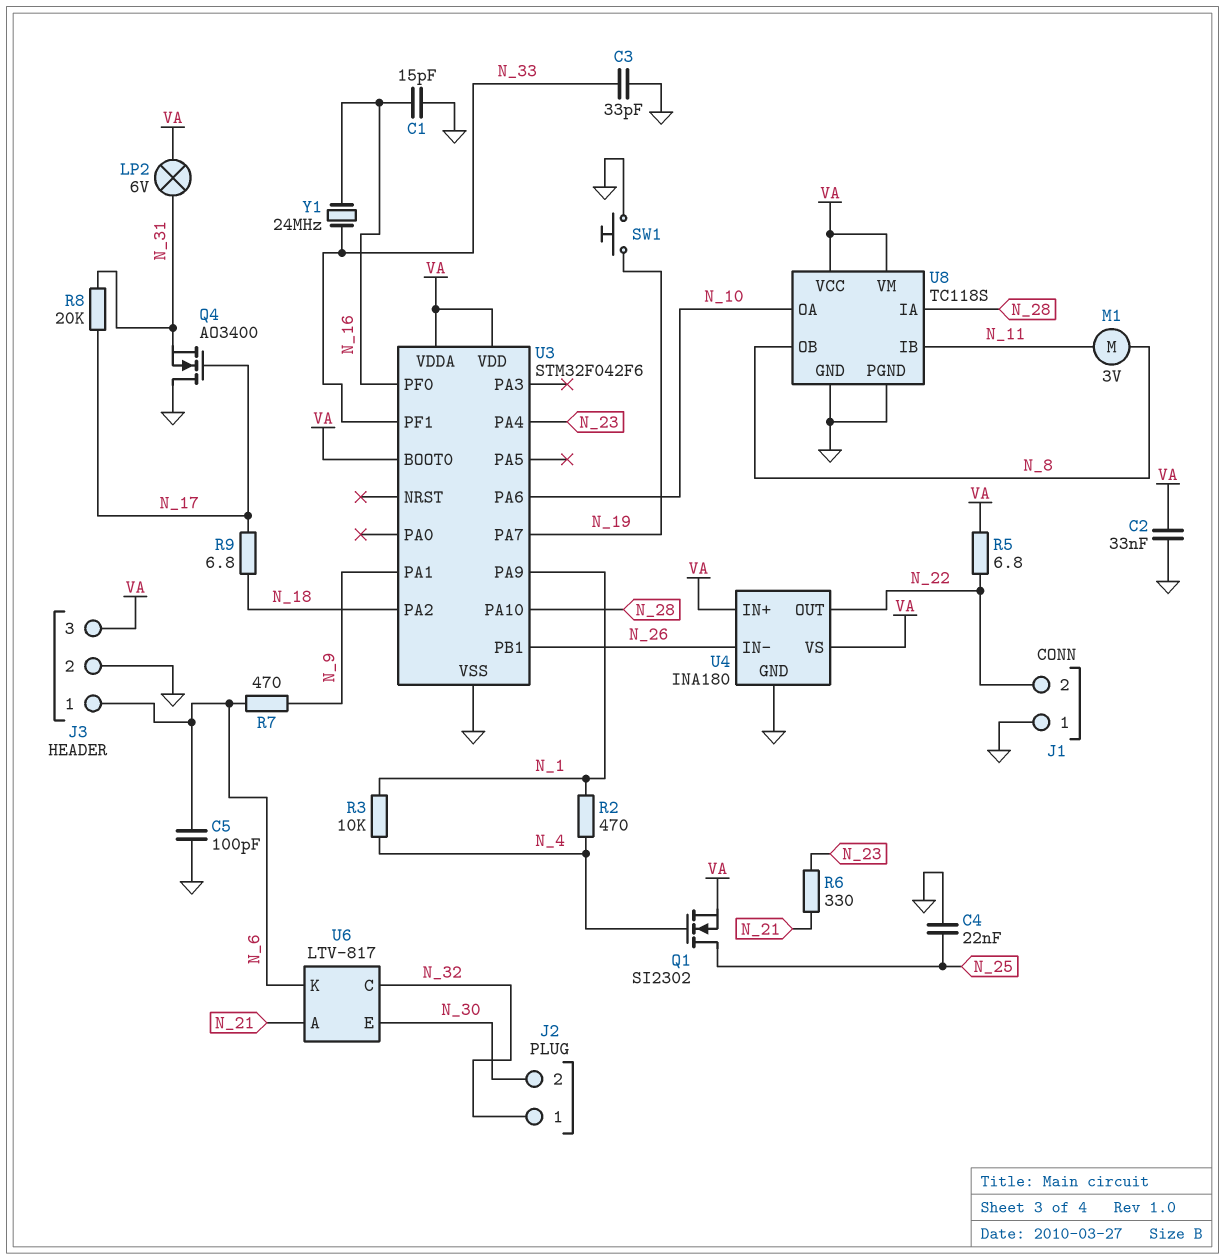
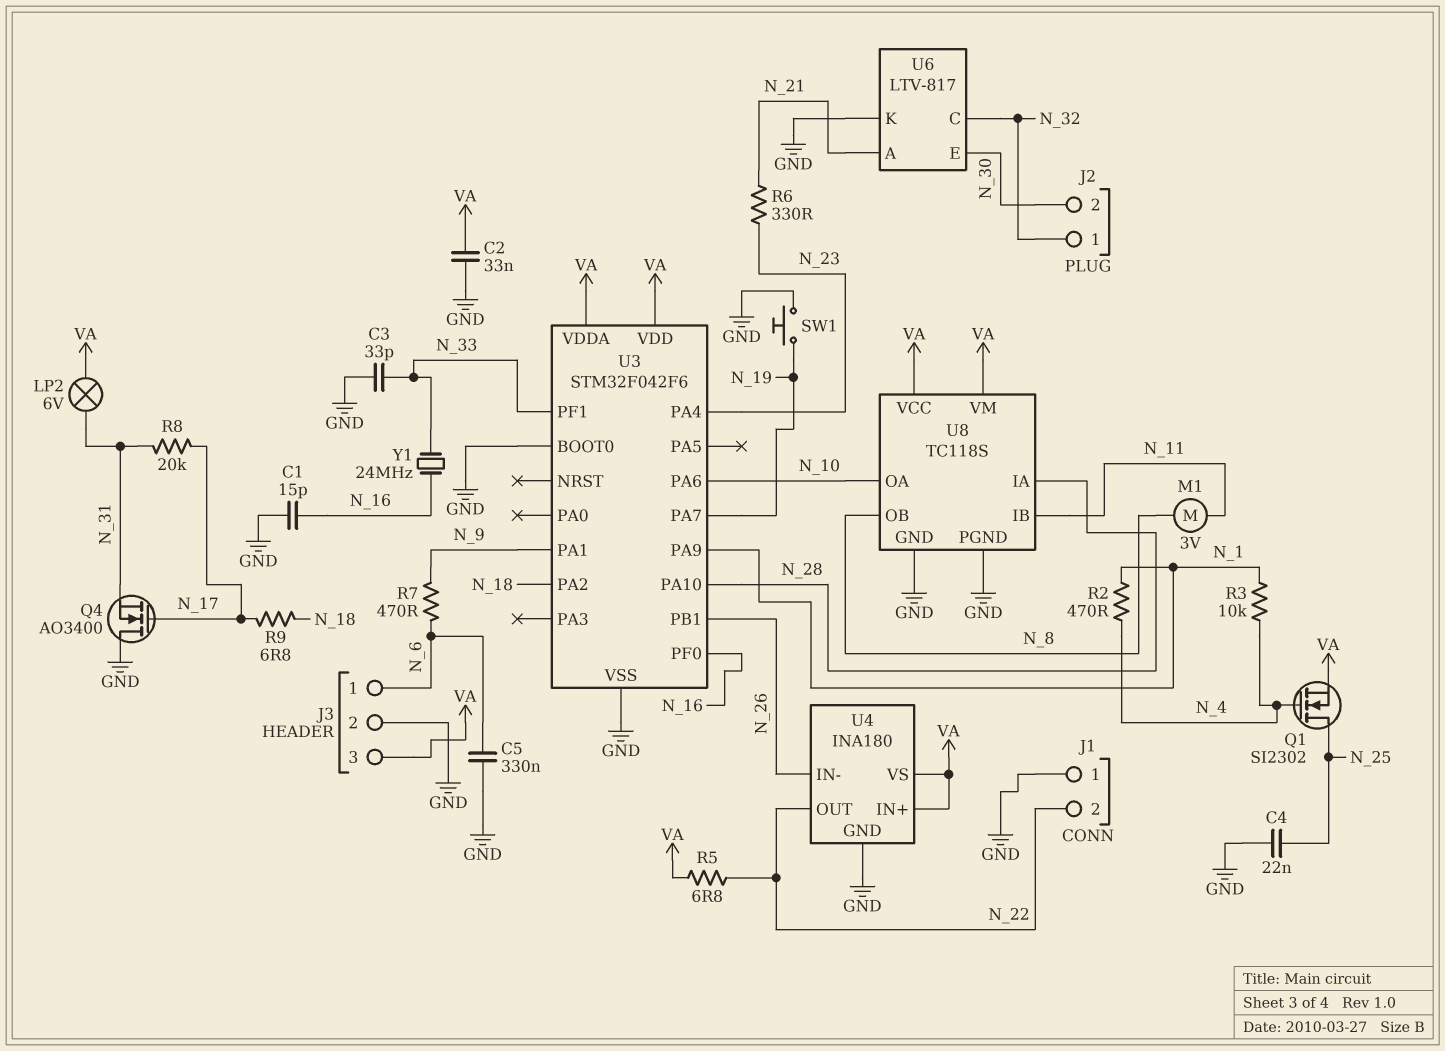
C5: 100pF (GND, N_6) -> 330nF (GND, N_6)
U3 pin BOOT0: VA -> GND
U6 pin K: N_6 -> GND

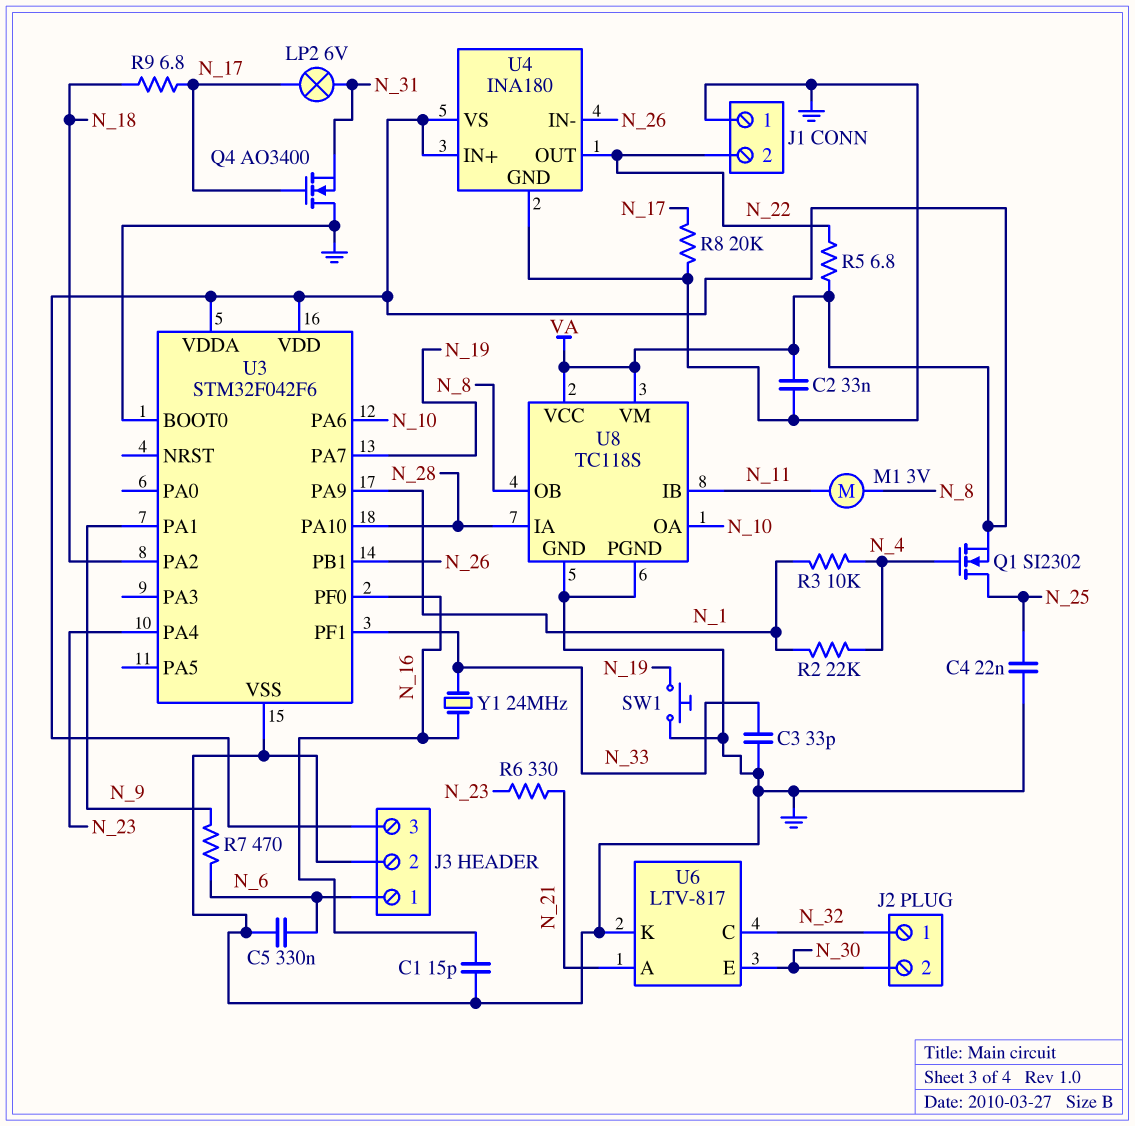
LP2: lamp 6V (N_31, VA) -> lamp 6V (N_17, N_31)
R2: 470 (N_1, N_4) -> 22k (N_1, N_4)
R8: 20k (N_17, N_31) -> 20k (GND, N_17)

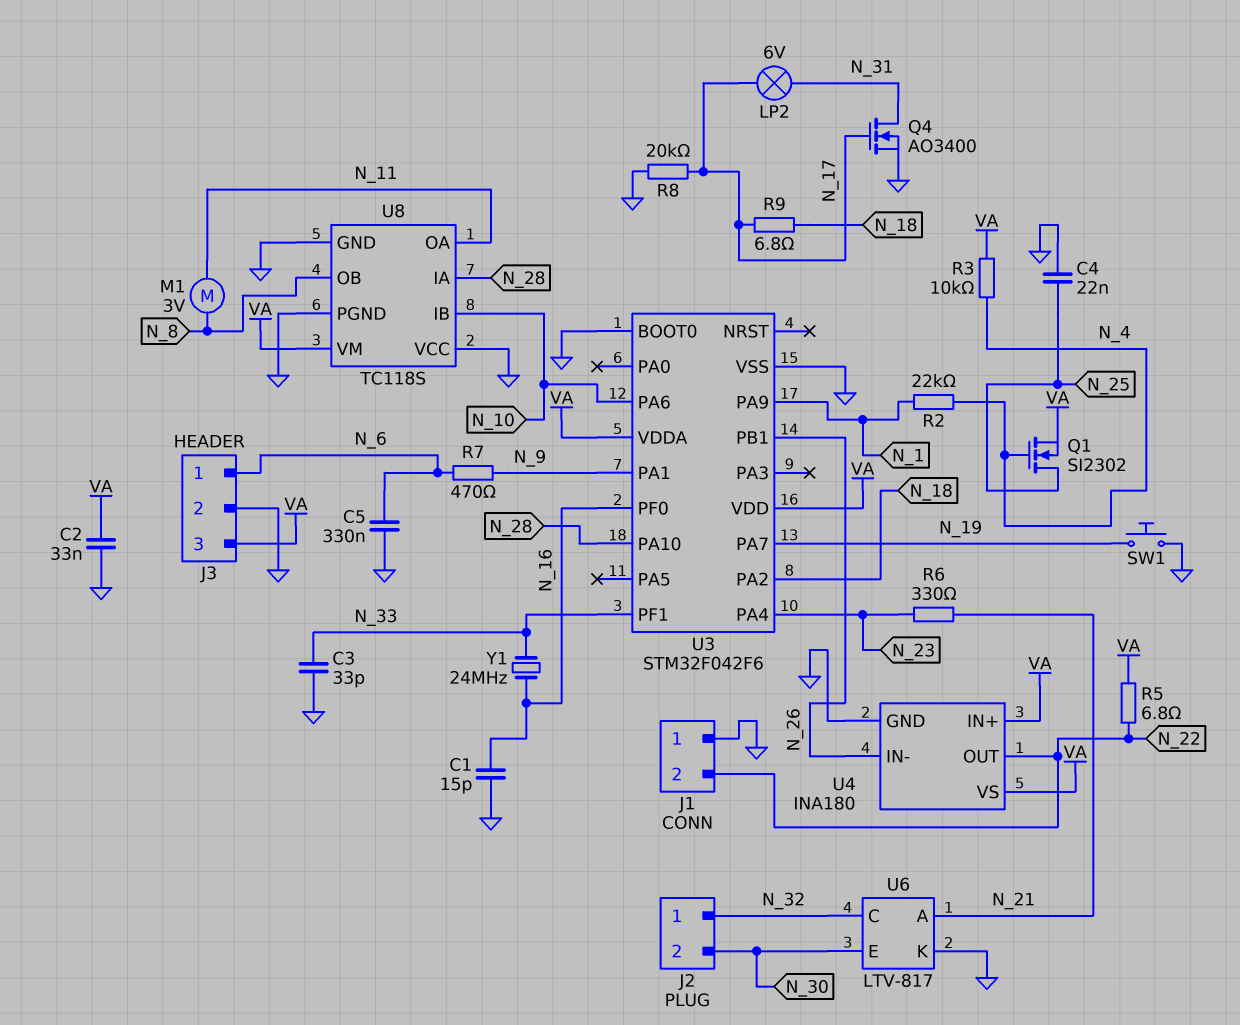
Q4: NMOS AO3400 (G N_17, D GND, S N_31) -> NMOS AO3400 (G N_17, D N_31, S GND)
R3: 10k (N_1, N_4) -> 10k (N_4, VA)
U8 pin IB: N_11 -> N_10
U8 pin OA: N_10 -> N_11
U8 pin VCC: VA -> GND

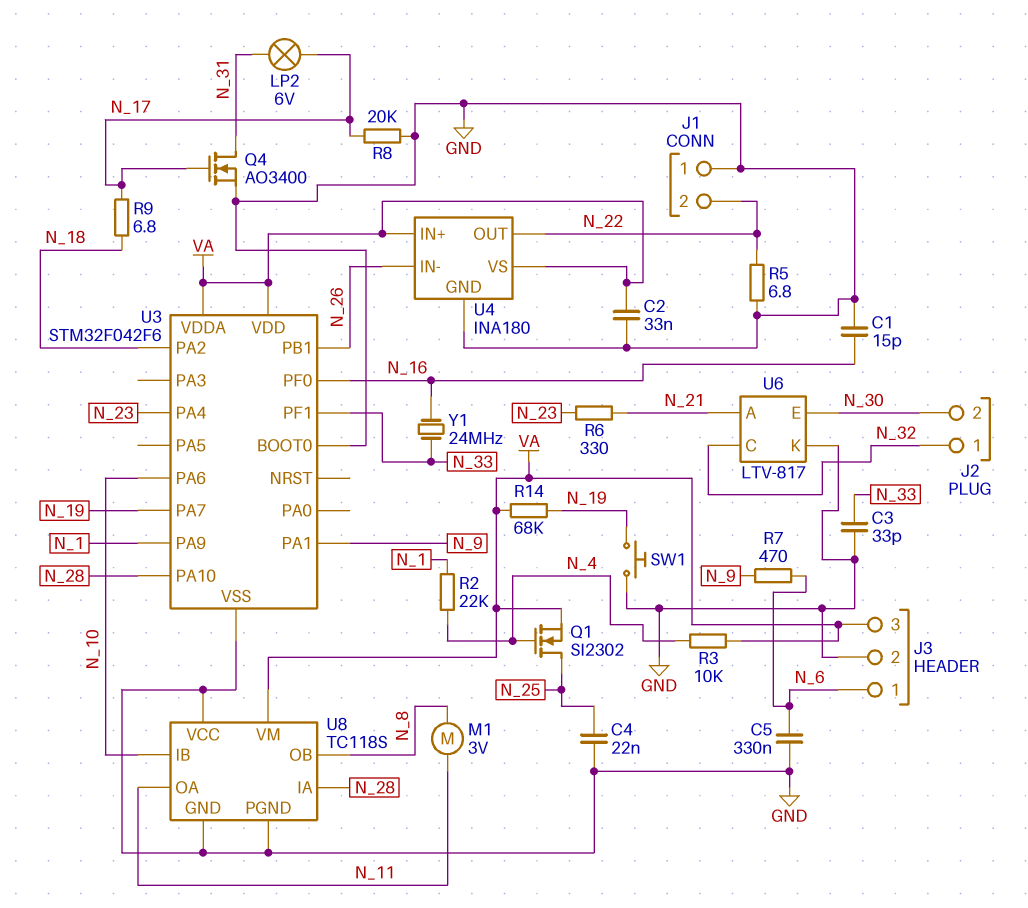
R5: 6.8 (N_22, VA) -> 6.8 (GND, N_22)
R14: none -> 68k (N_19, VA)

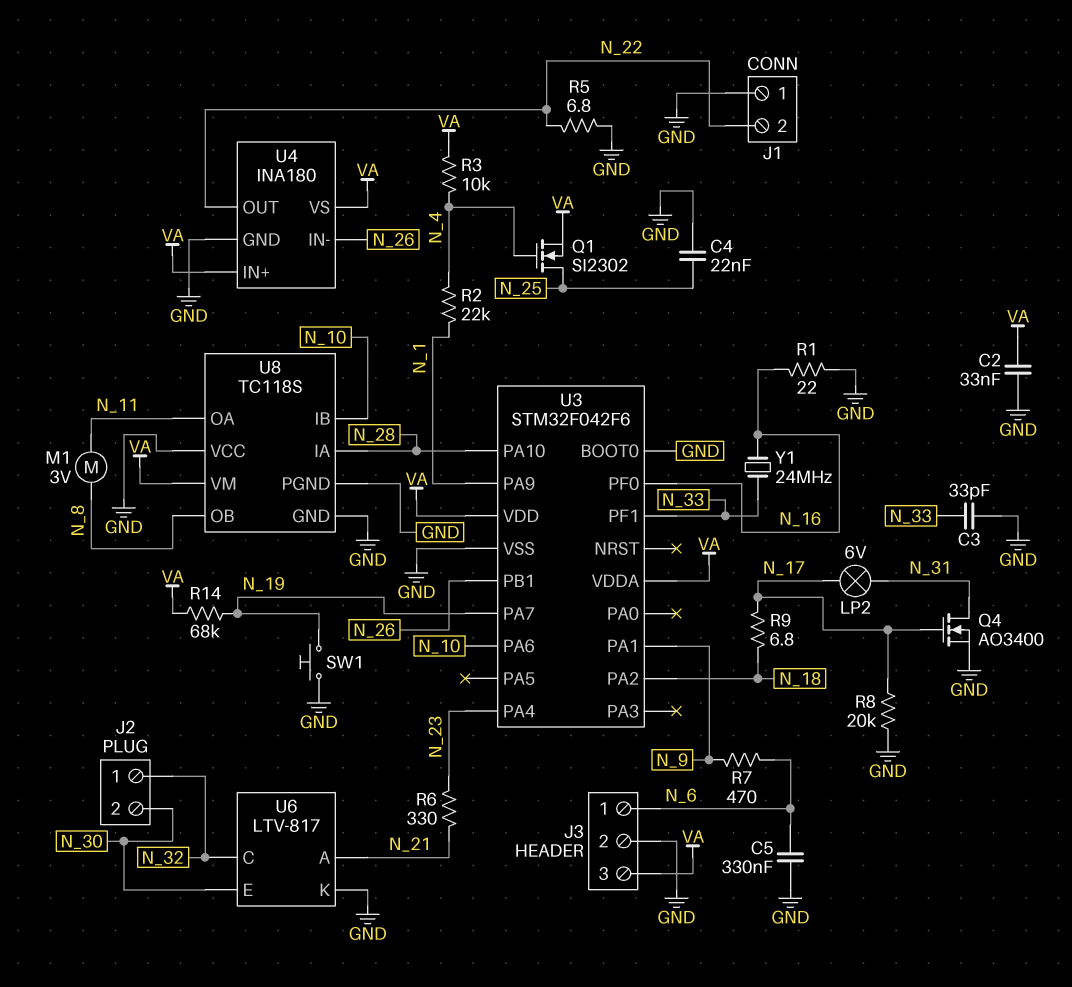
C1: 15pF (GND, N_16) -> none
R1: none -> 22 (GND, N_16)

